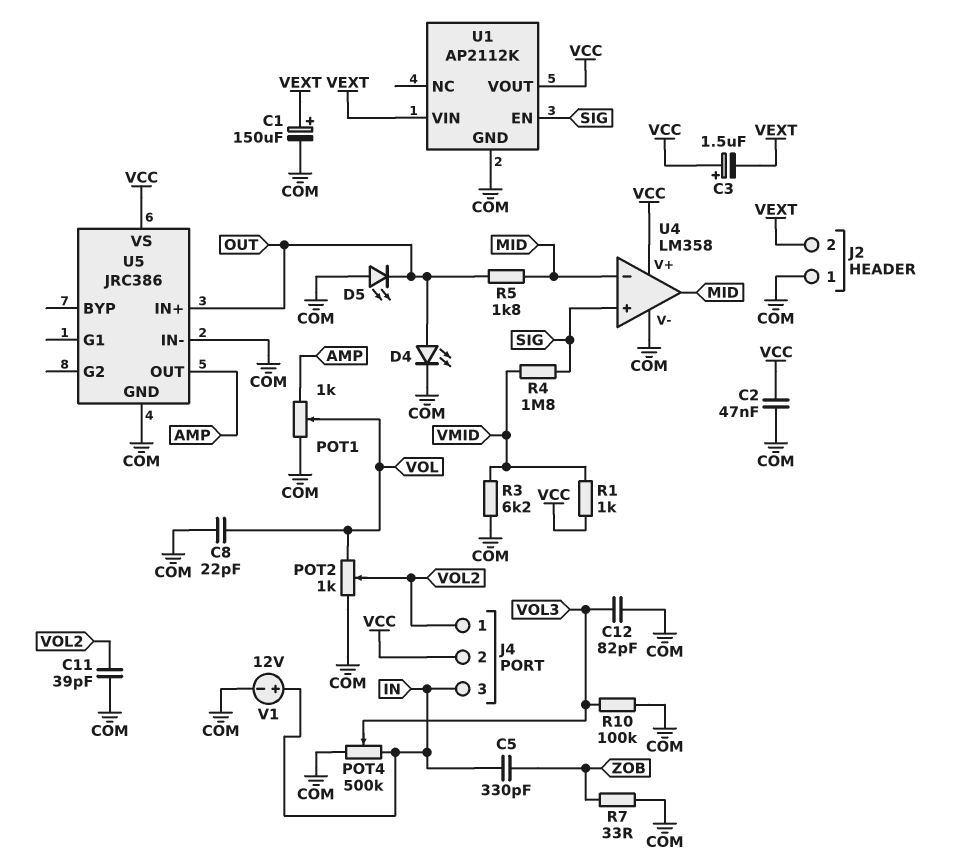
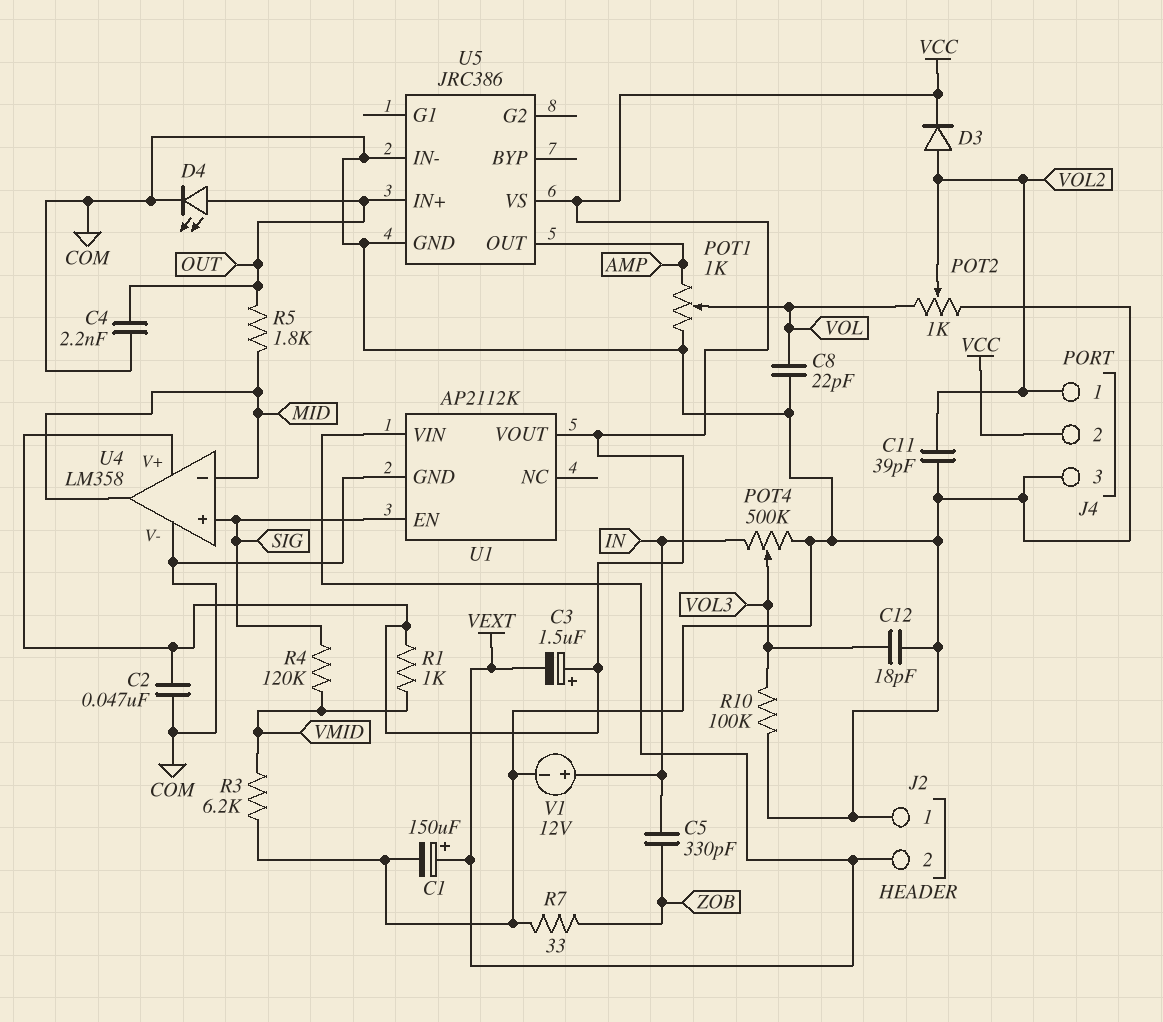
C4: none -> 2.2nF (COM, OUT)
C12: 82pF (COM, VOL3) -> 18pF (COM, VOL3)
D3: none -> diode (A VOL2, K VCC)
D5: LED (A COM, K OUT) -> none
J4 pin 3: IN -> COM
R4: 1.8M (SIG, VMID) -> 120k (SIG, VMID)

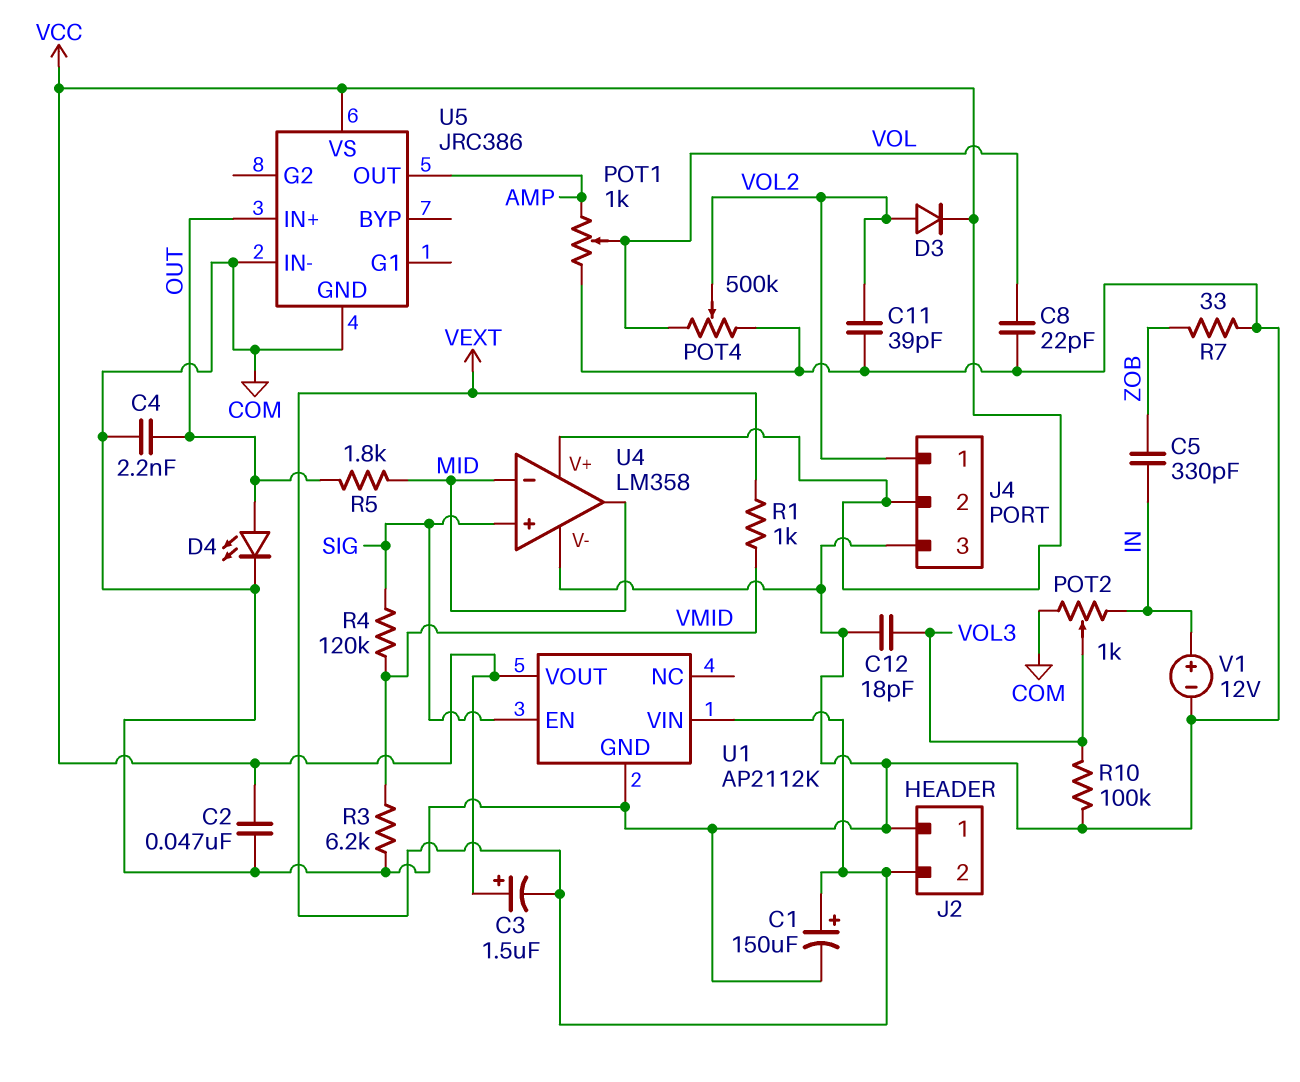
POT2: 1k (COM, VOL, wiper VOL2) -> 1k (COM, IN, wiper VOL3)
POT4: 500k (COM, IN, wiper VOL3) -> 500k (COM, VOL, wiper VOL2)
R1: 1k (VCC, VMID) -> 1k (VEXT, VMID)

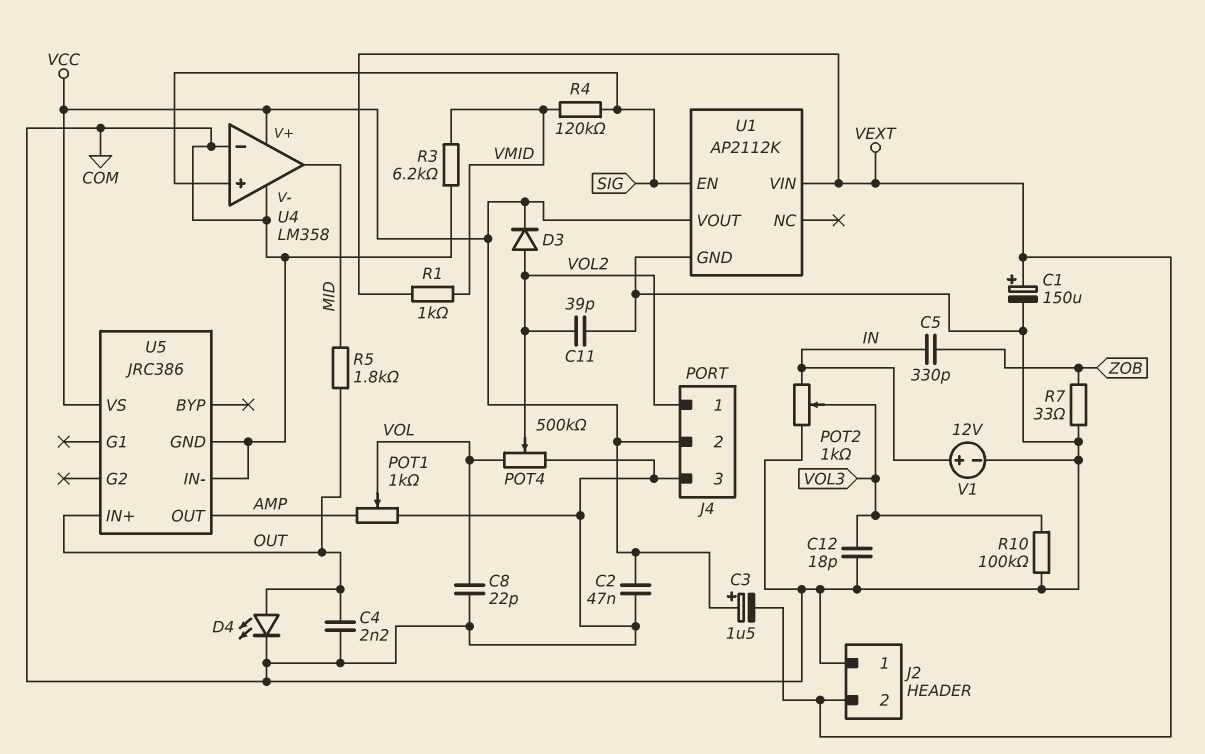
U4 pin in-: MID -> COM

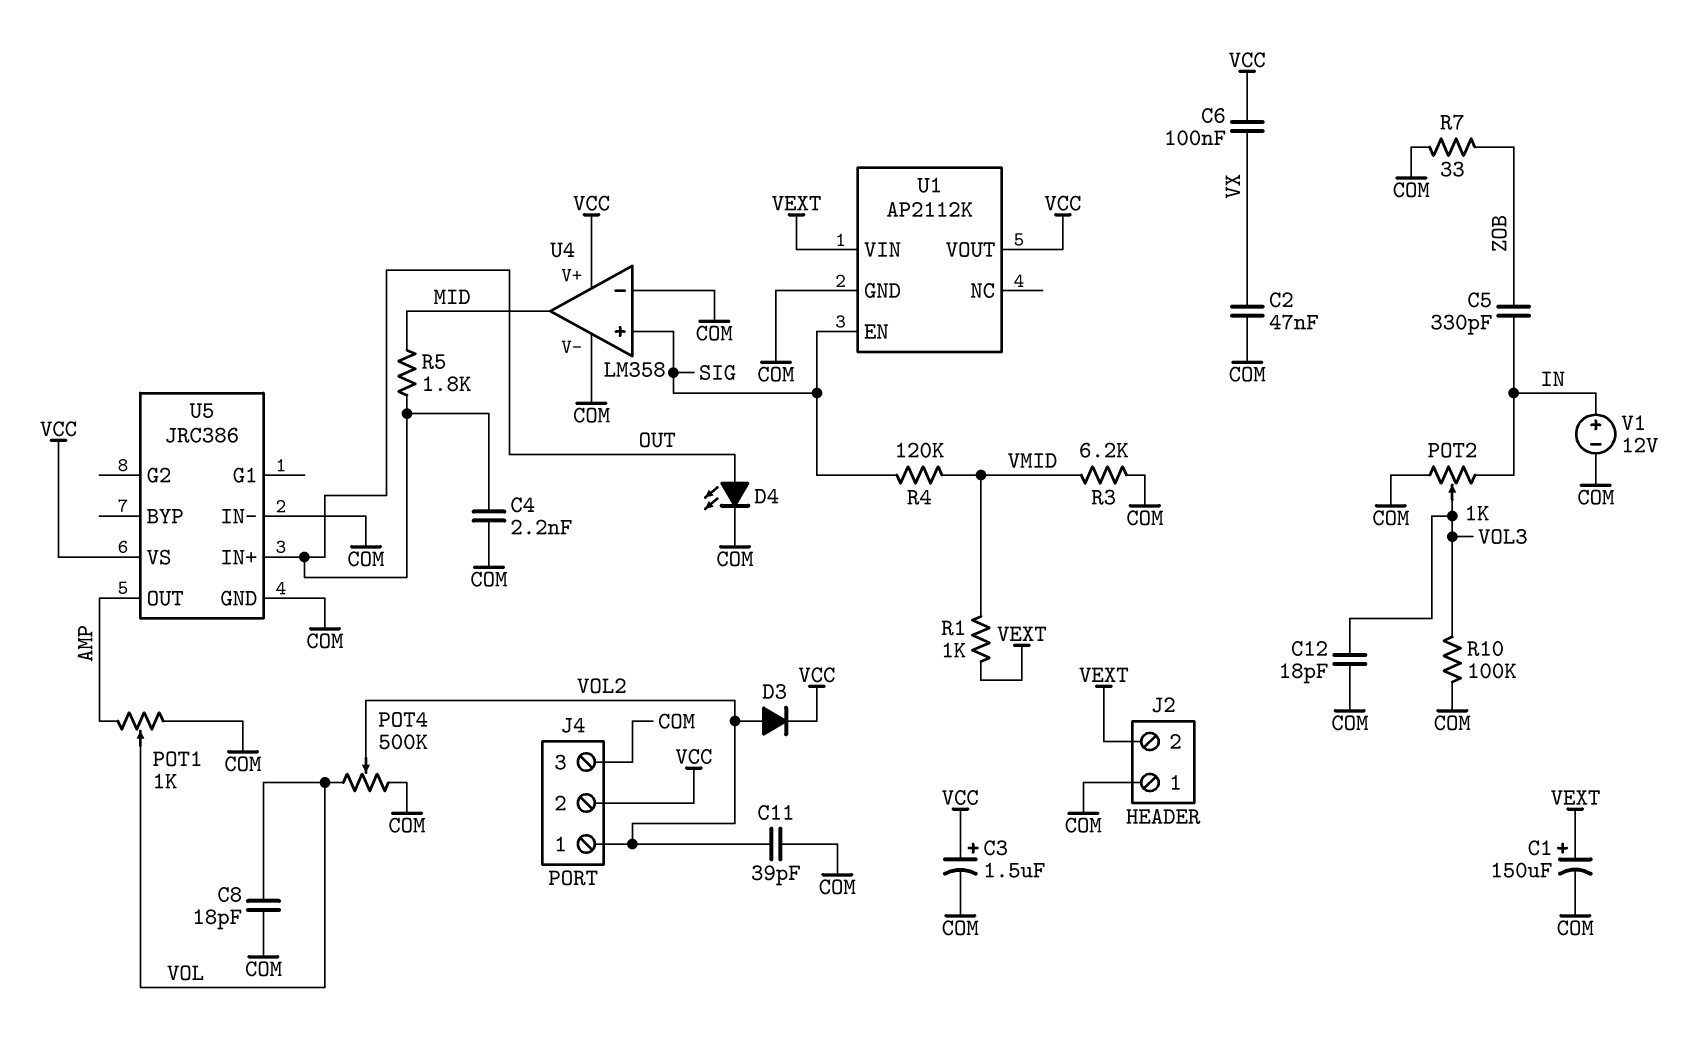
C2: 47nF (COM, VCC) -> 47nF (COM, VX)
C3: 1.5uF (plus VCC, minus VEXT) -> 1.5uF (plus VCC, minus COM)
C6: none -> 100nF (VCC, VX)
C8: 22pF (COM, VOL) -> 18pF (COM, VOL)

